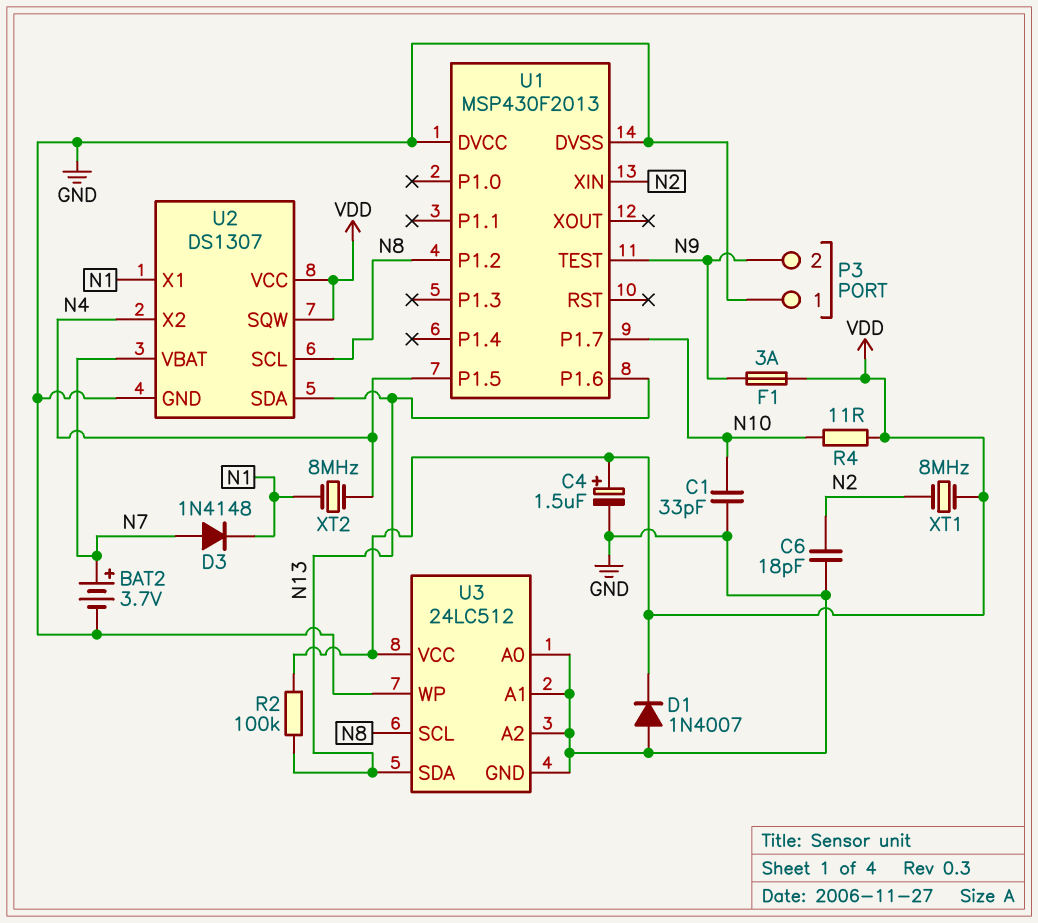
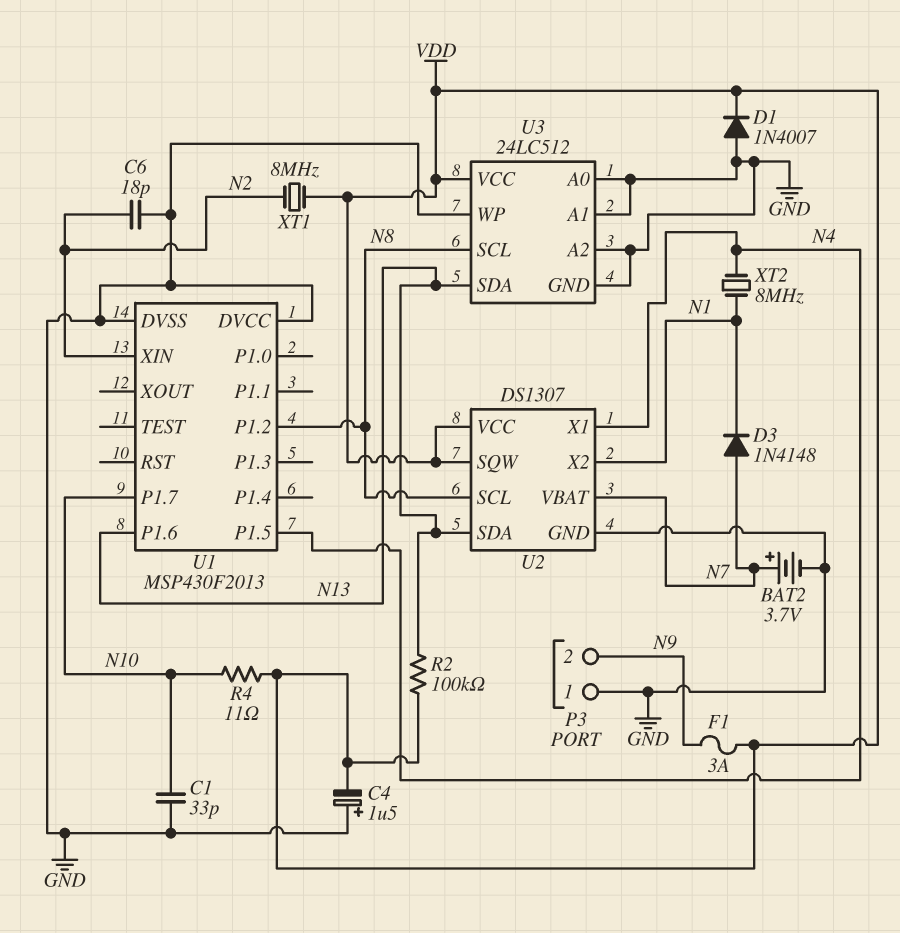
C4: 1.5uF (plus VDD, minus GND) -> 1.5uF (plus GND, minus VDD)
U1 pin TEST: N9 -> none
U2 pin X1: N1 -> N4
U2 pin X2: N4 -> N1

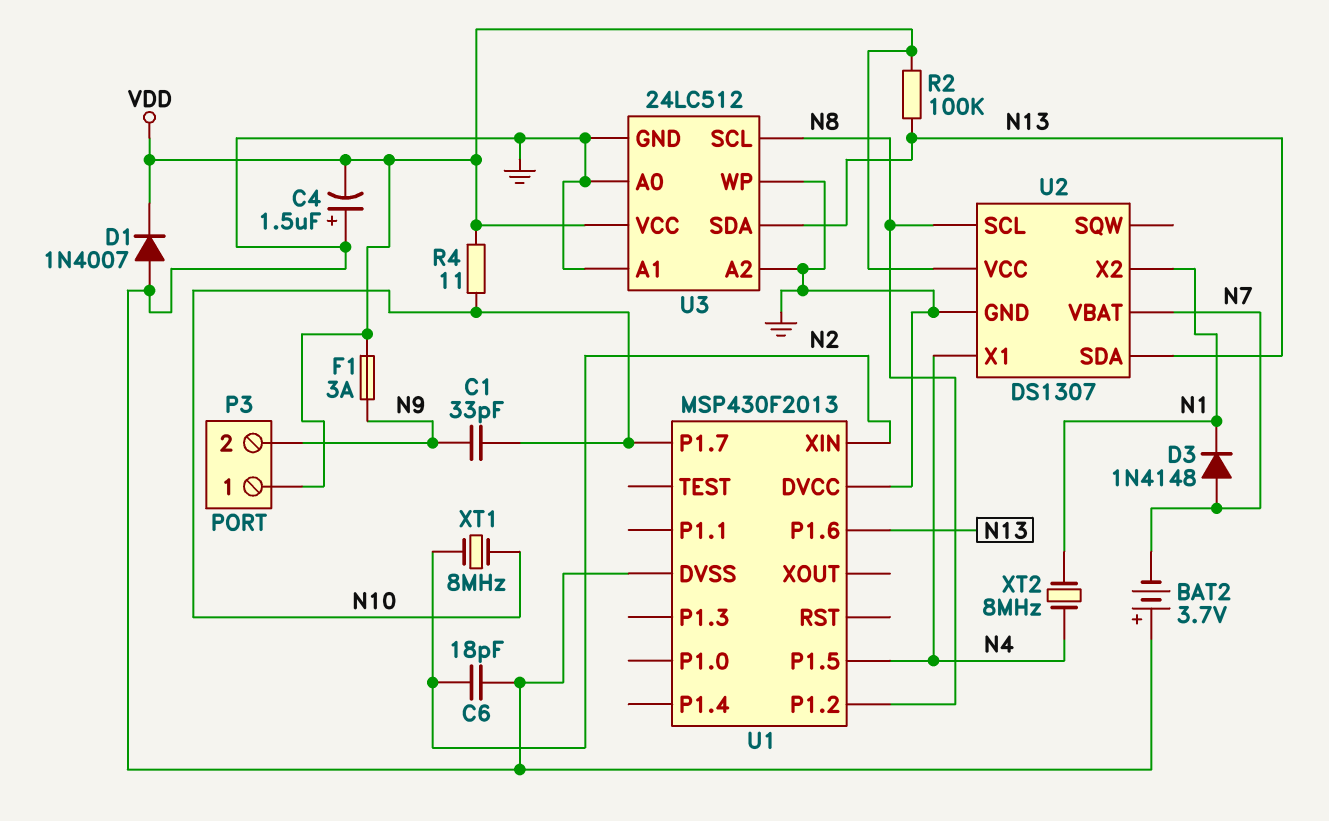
BAT2: 3.7V (plus N7, minus GND) -> 3.7V (plus GND, minus N7)
C1: 33pF (GND, N10) -> 33pF (N9, N10)
P3 pin 1: GND -> VDD
U2 pin SQW: VDD -> none
XT1: 8MHz (N2, VDD) -> 8MHz (N2, N10)

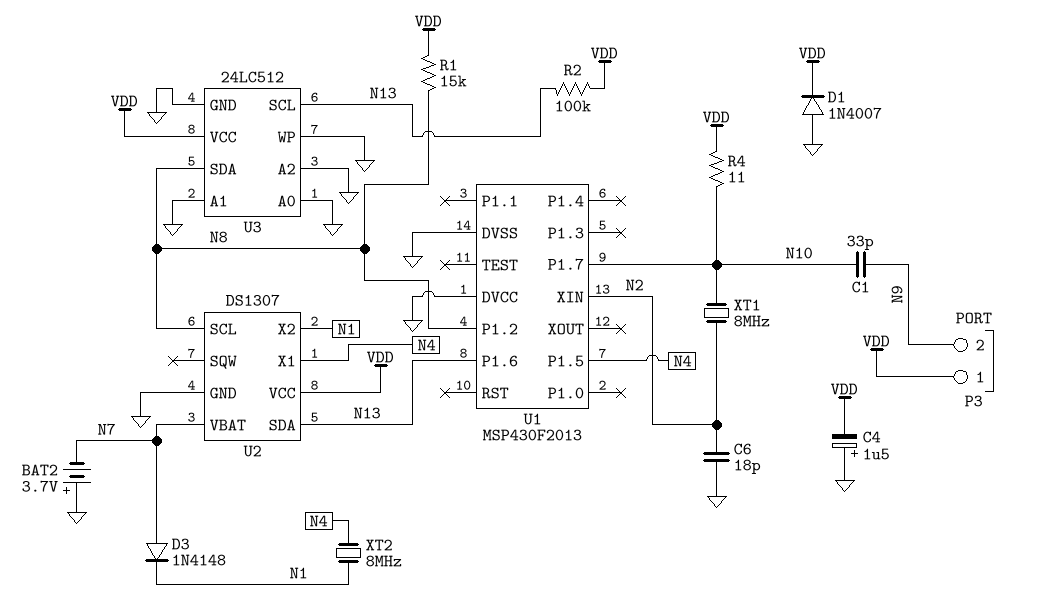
F1: 3A (N9, VDD) -> none
R1: none -> 15k (N8, VDD)
U3 pin SCL: N8 -> N13
U3 pin SDA: N13 -> N8

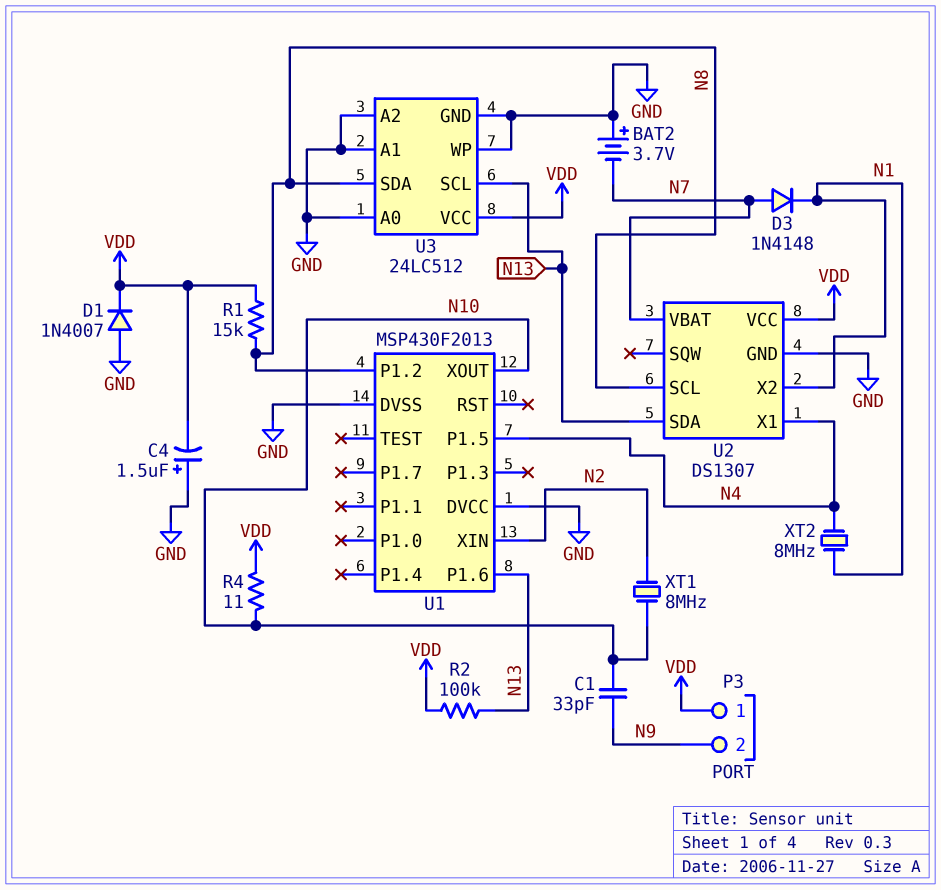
C6: 18pF (GND, N2) -> none
U1 pin P1.7: N10 -> none
U1 pin XOUT: none -> N10

